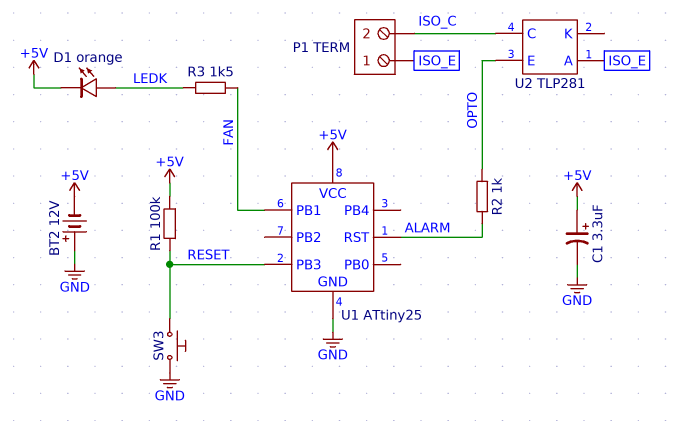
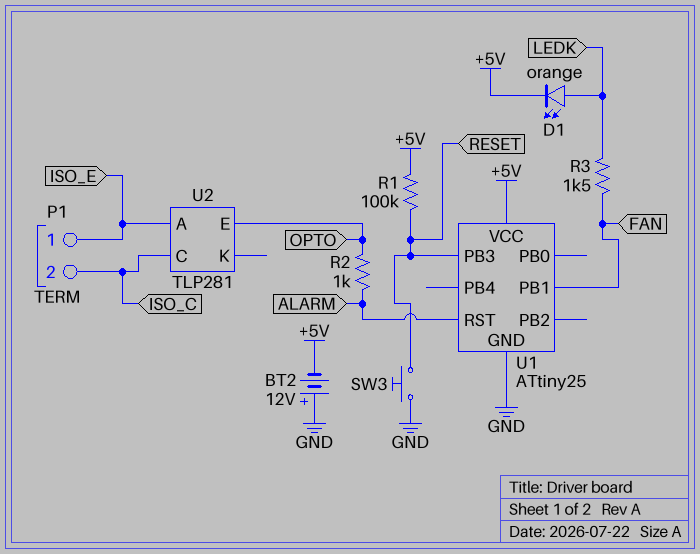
C1: 3.3uF (plus +5V, minus GND) -> none

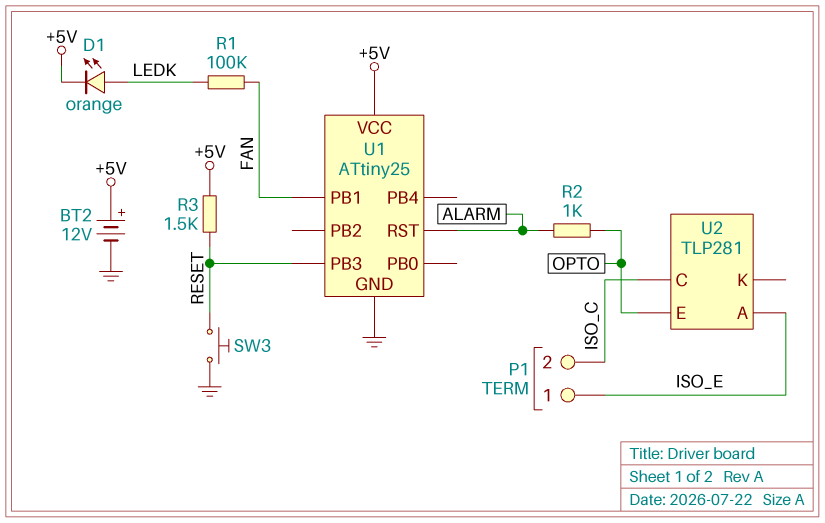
BT2: 12V (plus GND, minus +5V) -> 12V (plus +5V, minus GND)
R1: 100k (+5V, RESET) -> 100k (FAN, LEDK)
R3: 1.5k (FAN, LEDK) -> 1.5k (+5V, RESET)

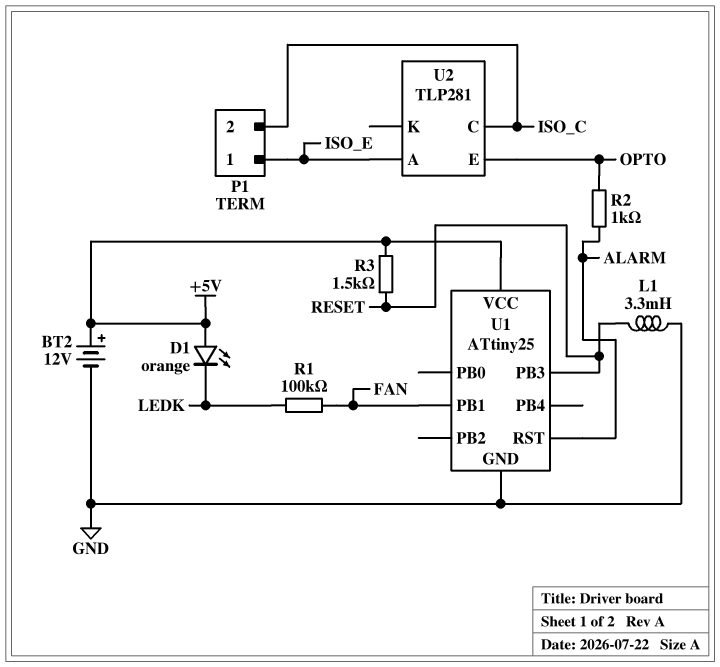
D1: LED orange (A LEDK, K +5V) -> LED orange (A +5V, K LEDK)
L1: none -> 3.3mH (GND, RESET)
SW3: button (GND, RESET) -> none

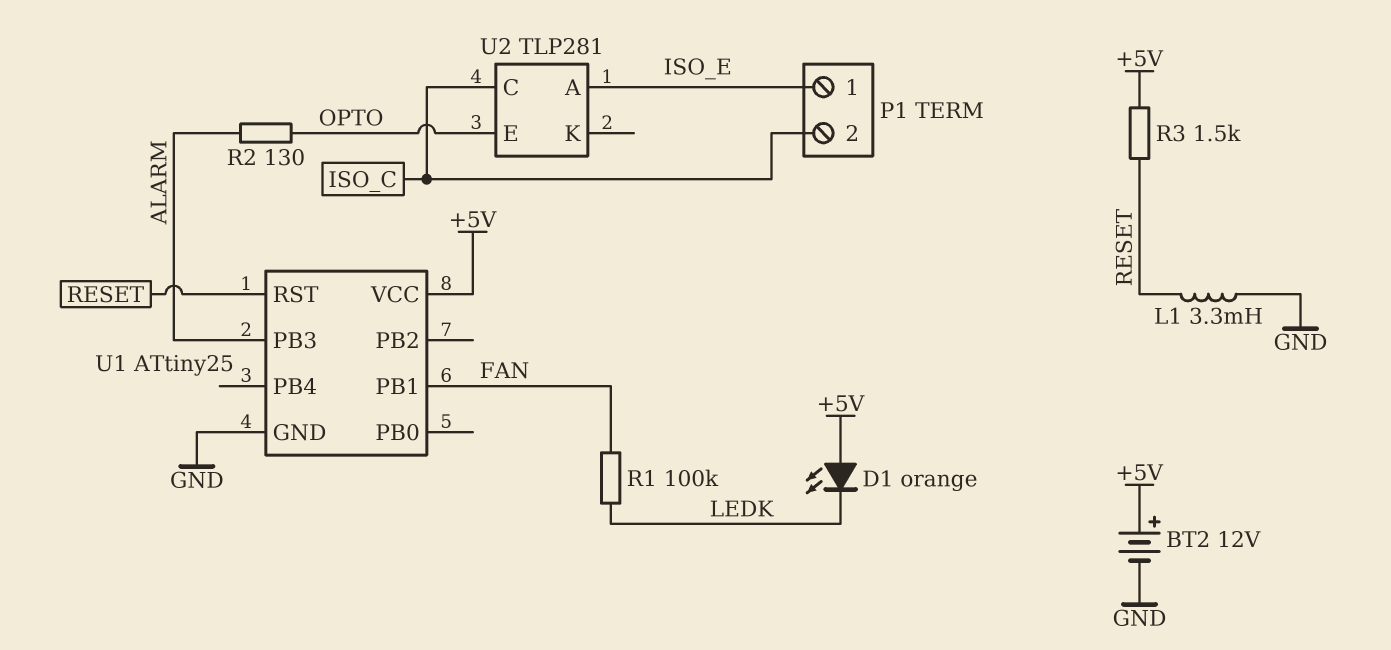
R2: 1k (ALARM, OPTO) -> 130 (ALARM, OPTO)
U1 pin PB3: RESET -> ALARM
U1 pin RST: ALARM -> RESET

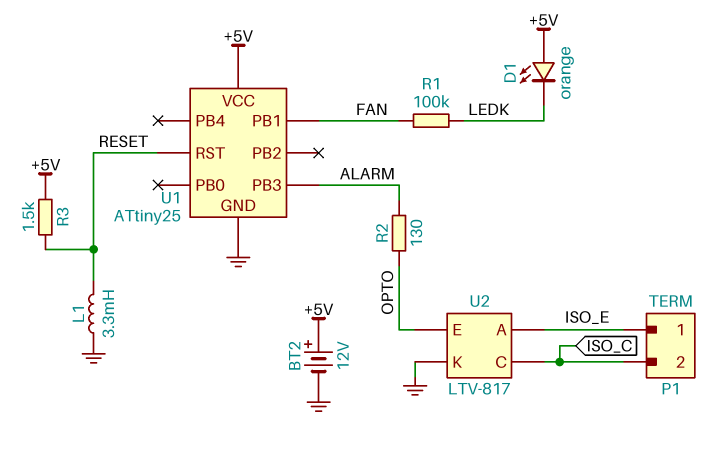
U2: TLP281 -> LTV-817
U2 pin K: none -> GND

